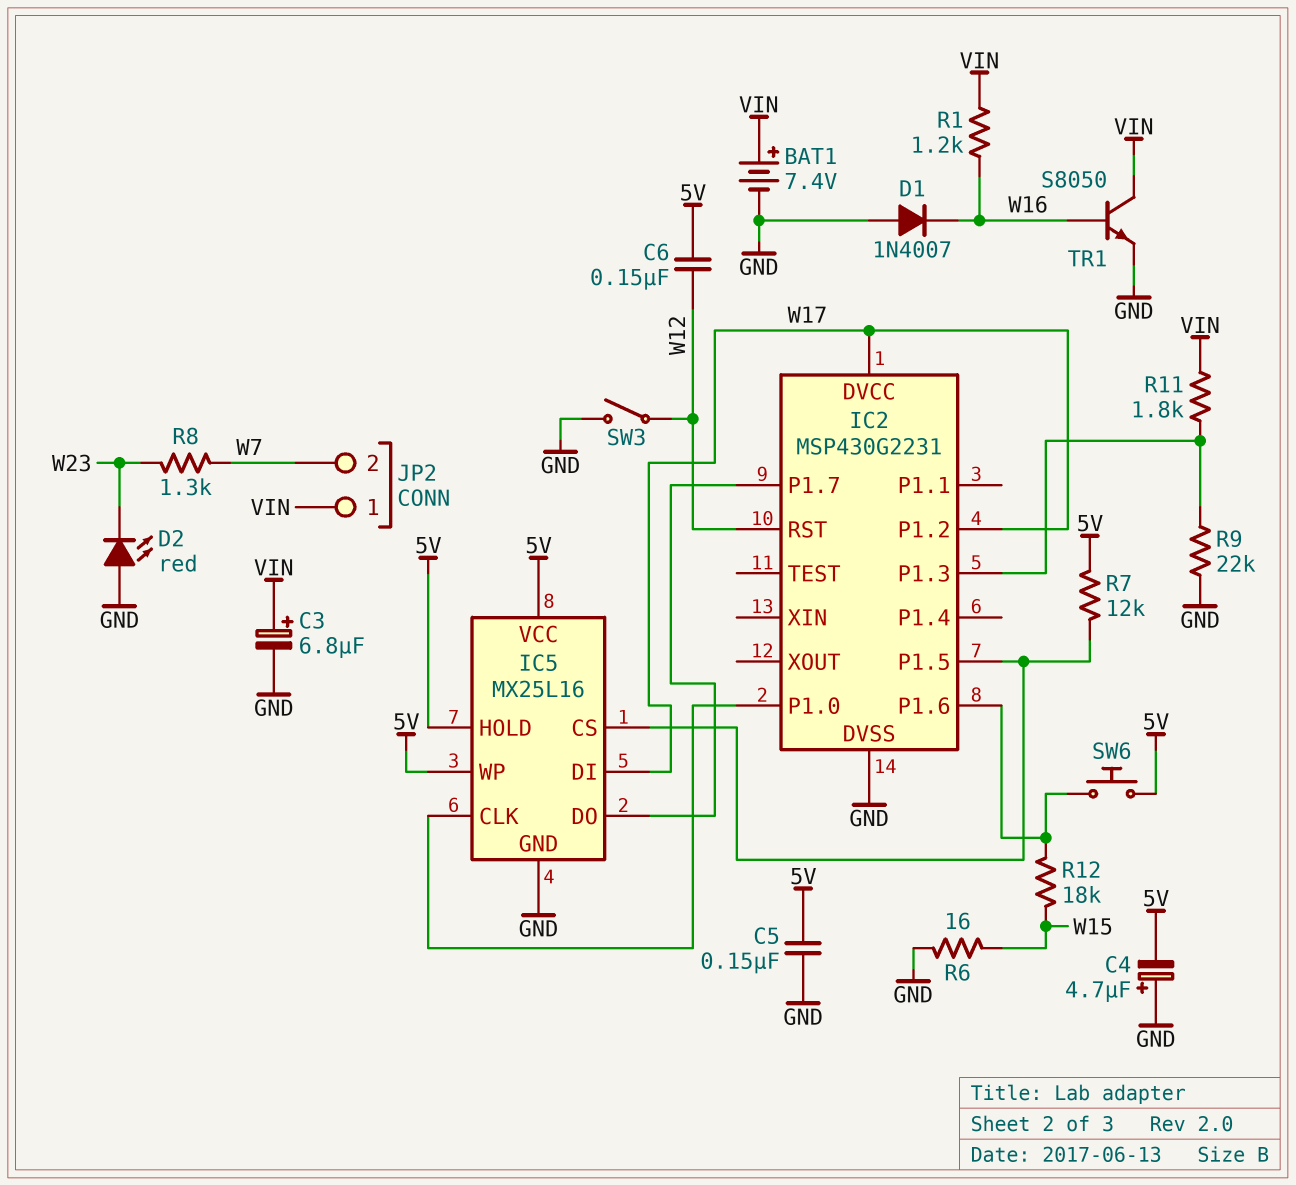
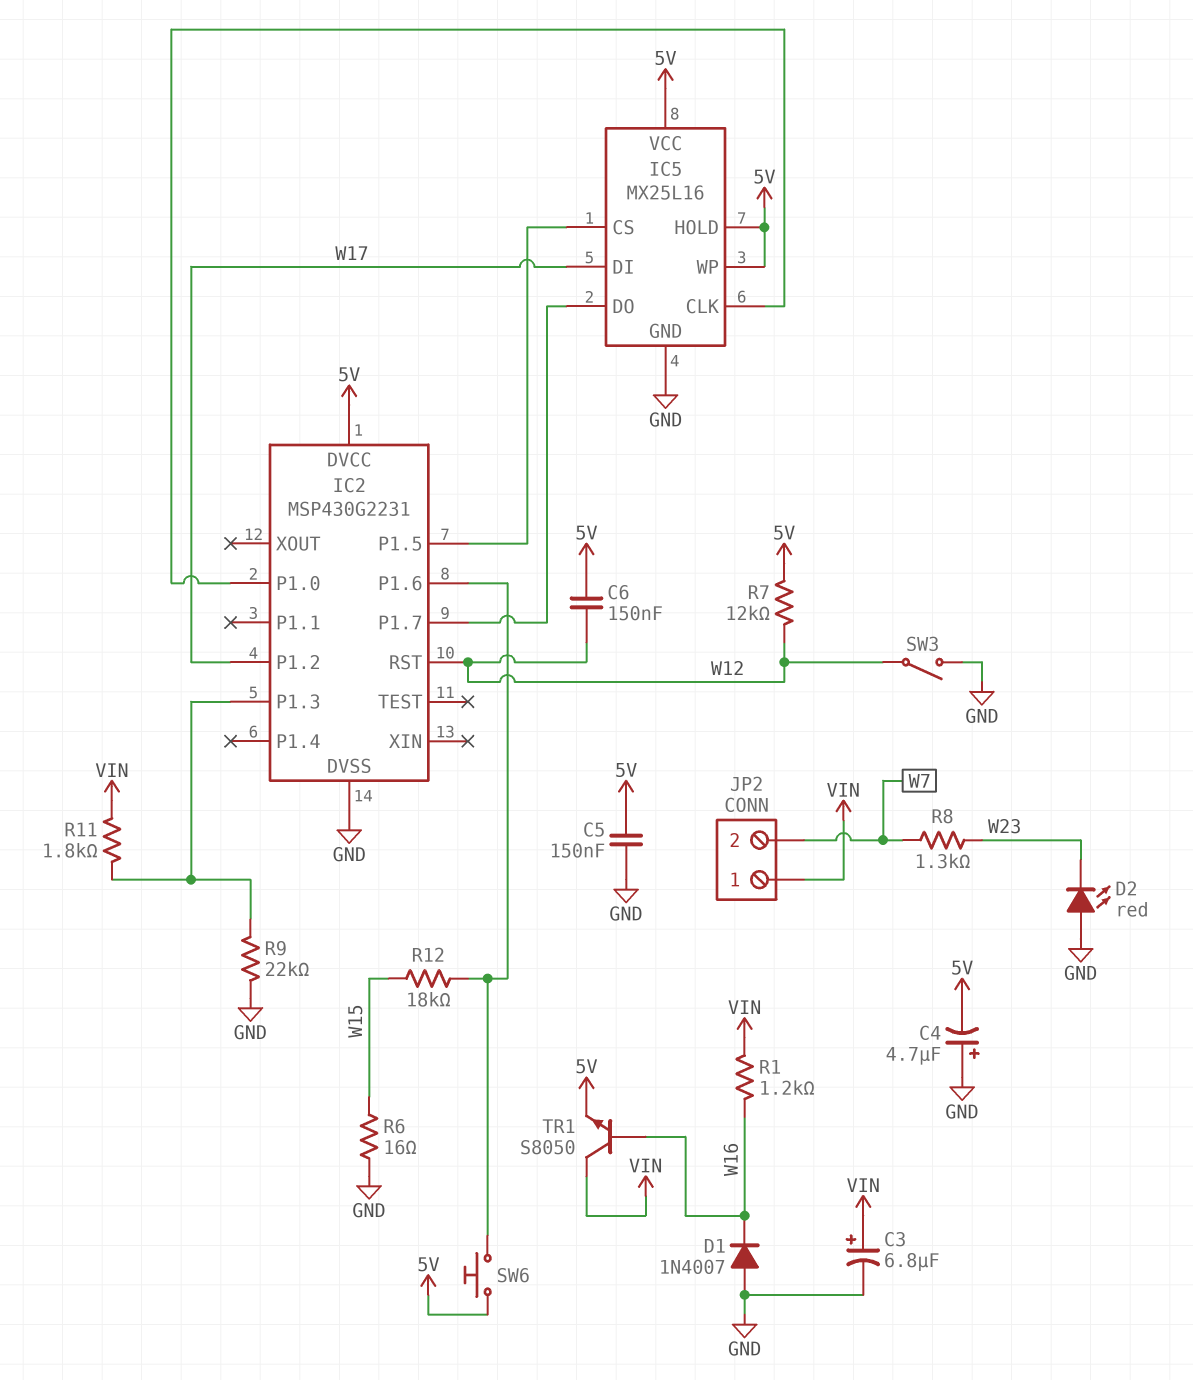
BAT1: 7.4V (plus VIN, minus GND) -> none
IC2 pin DVCC: W17 -> 5V
R7: 12k (5V, IC2/P1.5) -> 12k (5V, W12)
TR1: NPN S8050 (B W16, C VIN, E GND) -> NPN S8050 (B W16, C VIN, E 5V)

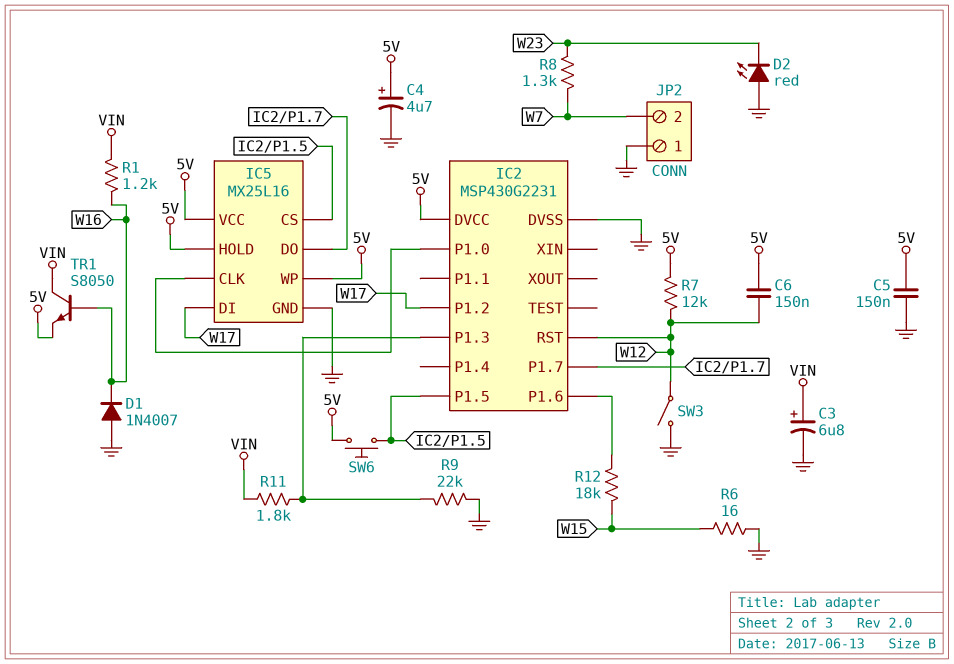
C4: 4.7uF (plus GND, minus 5V) -> 4.7uF (plus 5V, minus GND)
JP2 pin 1: VIN -> GND
SW6: button (5V, IC2/P1.6) -> button (5V, IC2/P1.5)

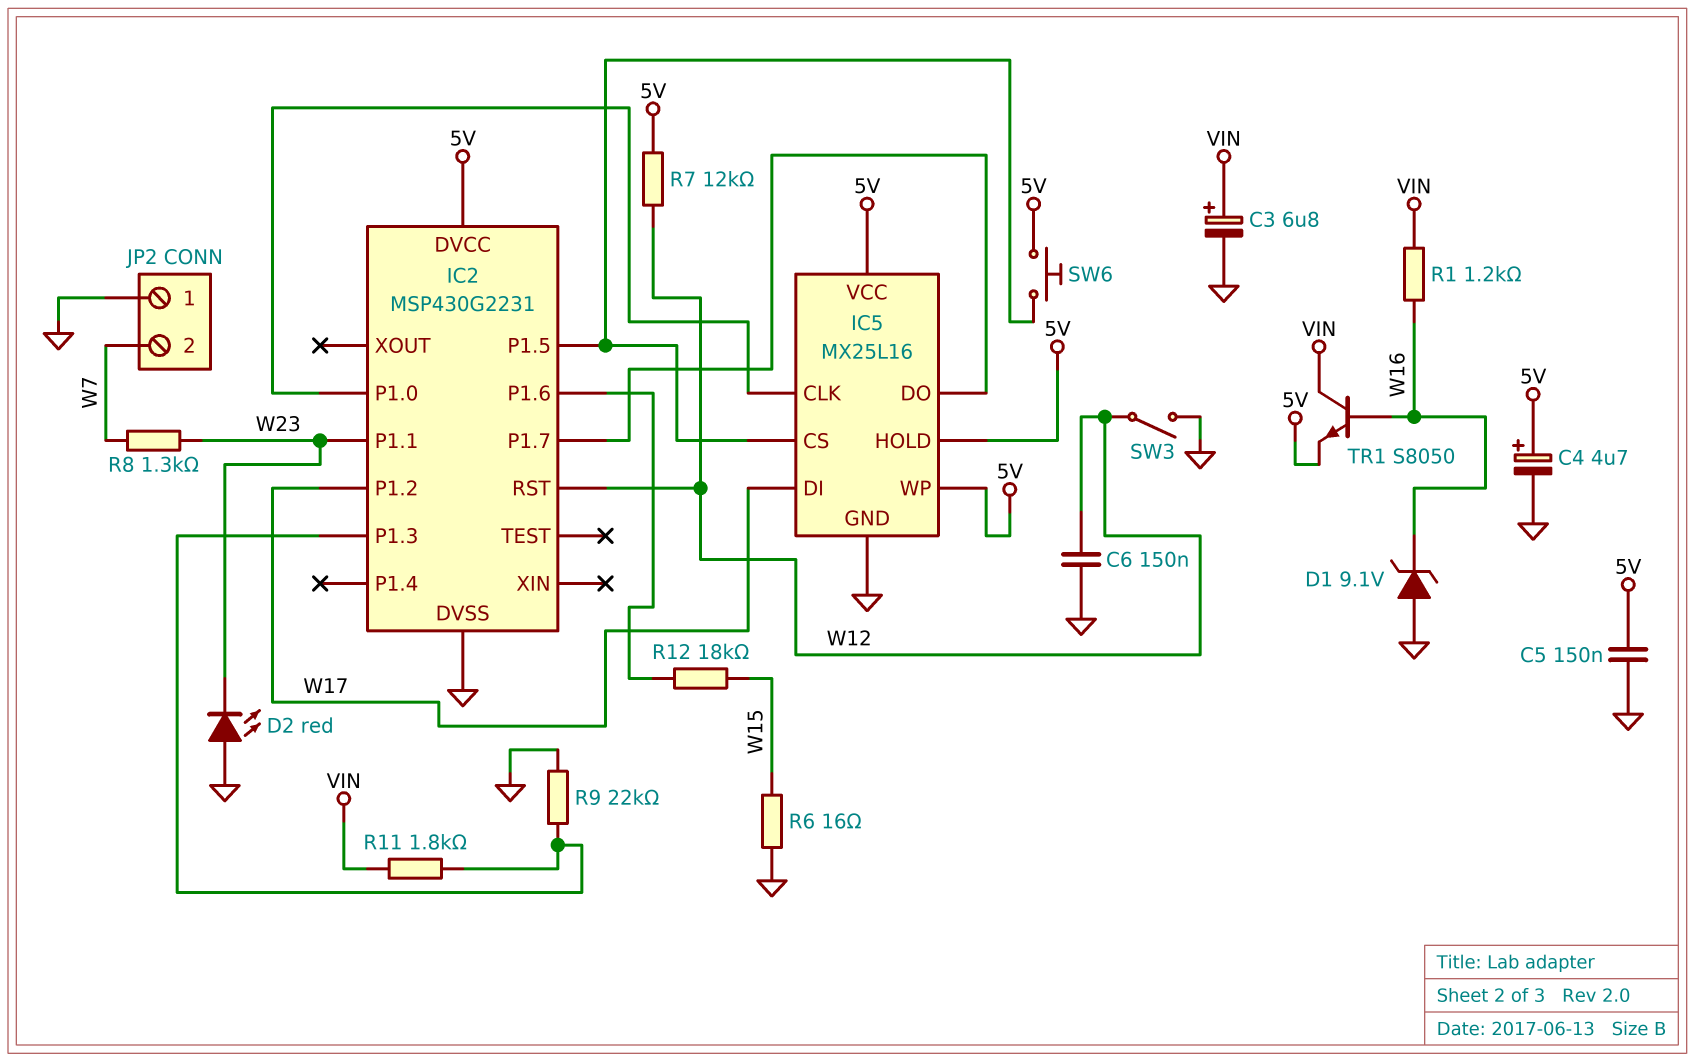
C6: 150nF (5V, W12) -> 150nF (GND, W12)
D1: diode 1N4007 (A GND, K W16) -> zener 9.1V (A GND, K W16)
IC2 pin P1.1: none -> W23

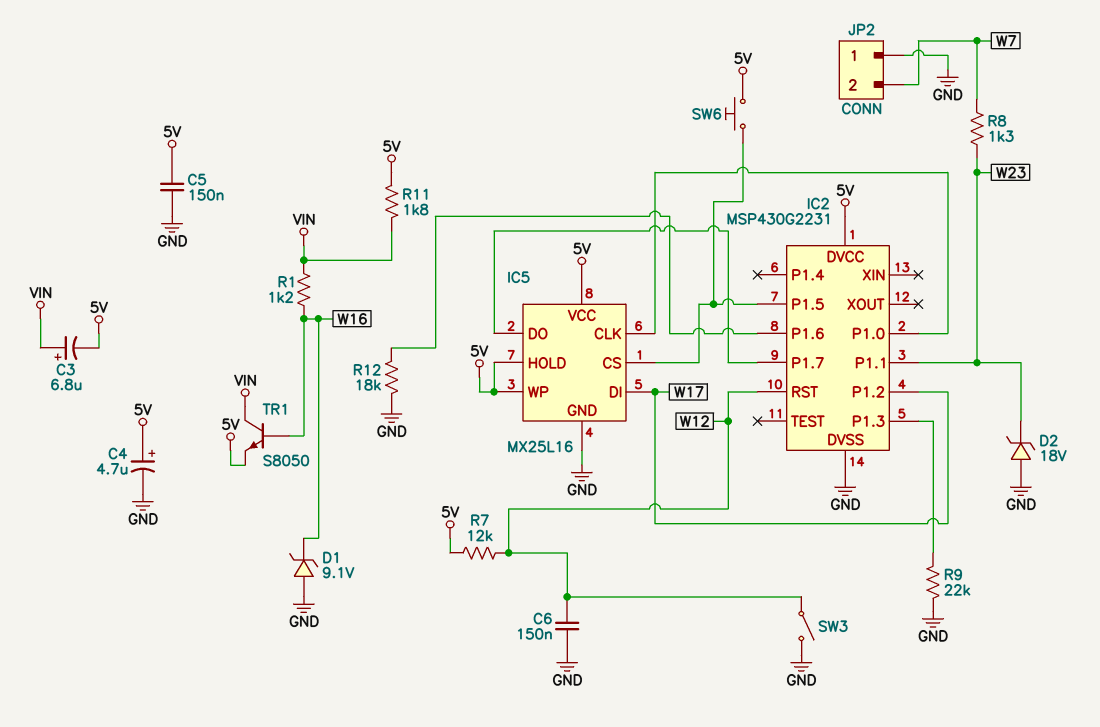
C3: 6.8uF (plus VIN, minus GND) -> 6.8uF (plus VIN, minus 5V)
D2: LED red (A GND, K W23) -> zener 18V (A GND, K W23)
R6: 16 (GND, W15) -> none
R11: 1.8k (IC2/P1.3, VIN) -> 1.8k (5V, VIN)
R12: 18k (IC2/P1.6, W15) -> 18k (GND, IC2/P1.6)

